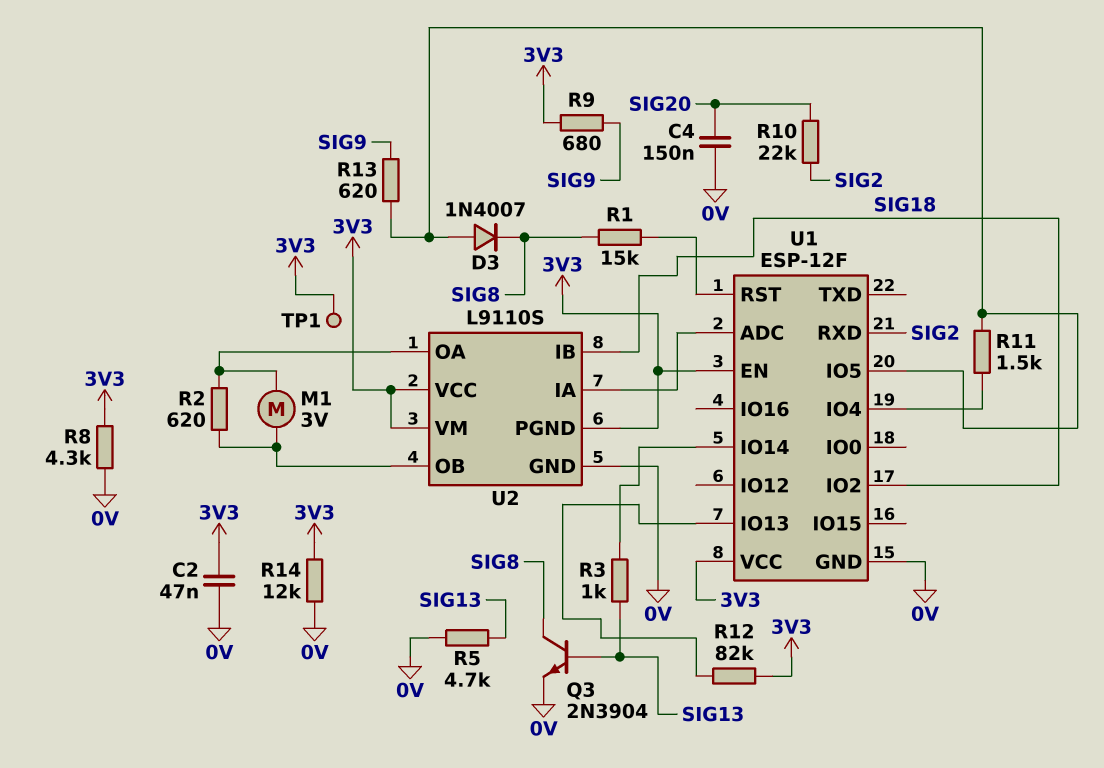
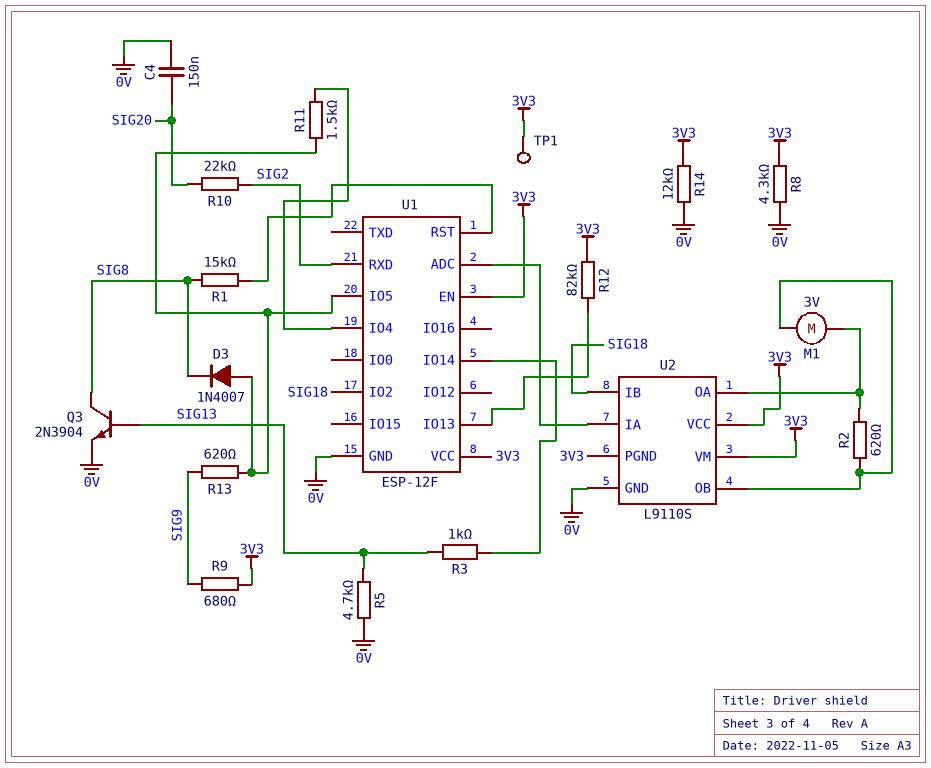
C2: 47nF (0V, 3V3) -> none

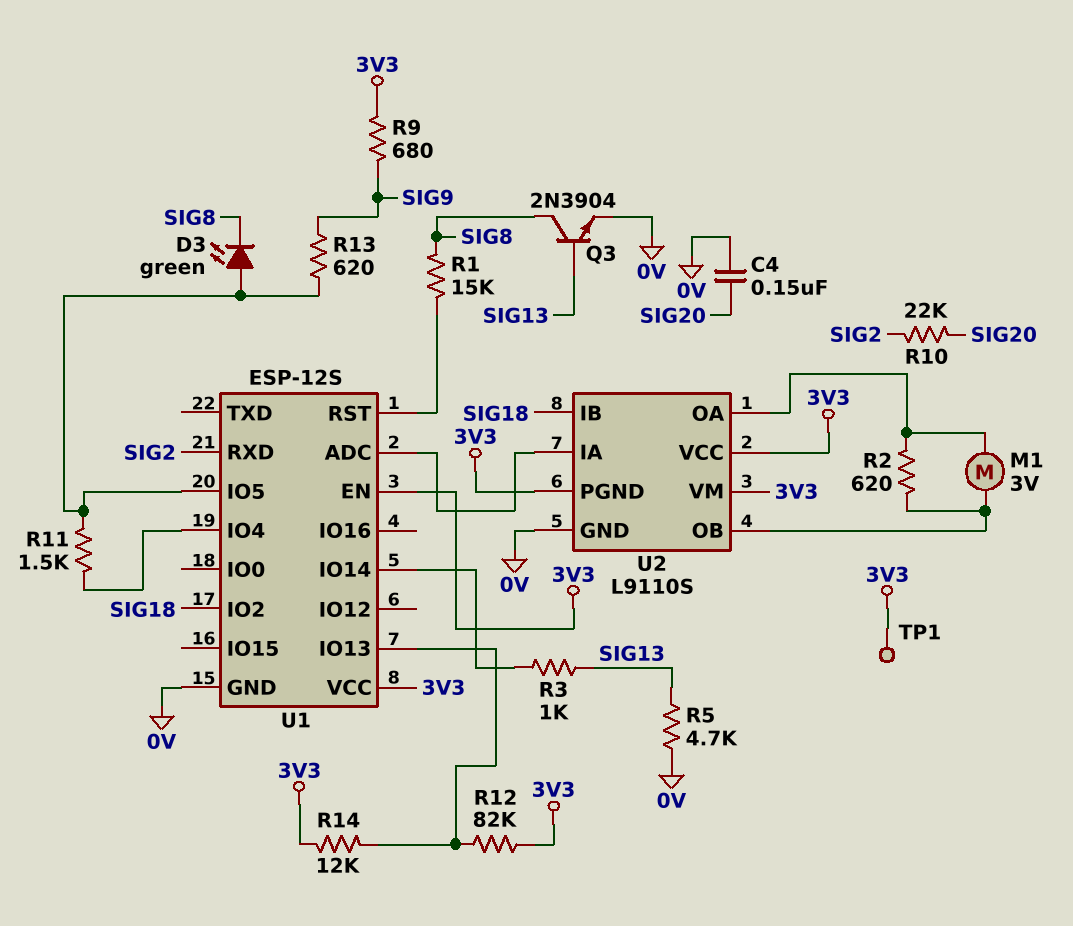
D3: diode 1N4007 (A U1/IO5, K SIG8) -> LED green (A U1/IO5, K SIG8)
R8: 4.3k (0V, 3V3) -> none
R14: 12k (0V, 3V3) -> 12k (3V3, U1/IO13)
U1: ESP-12F -> ESP-12S

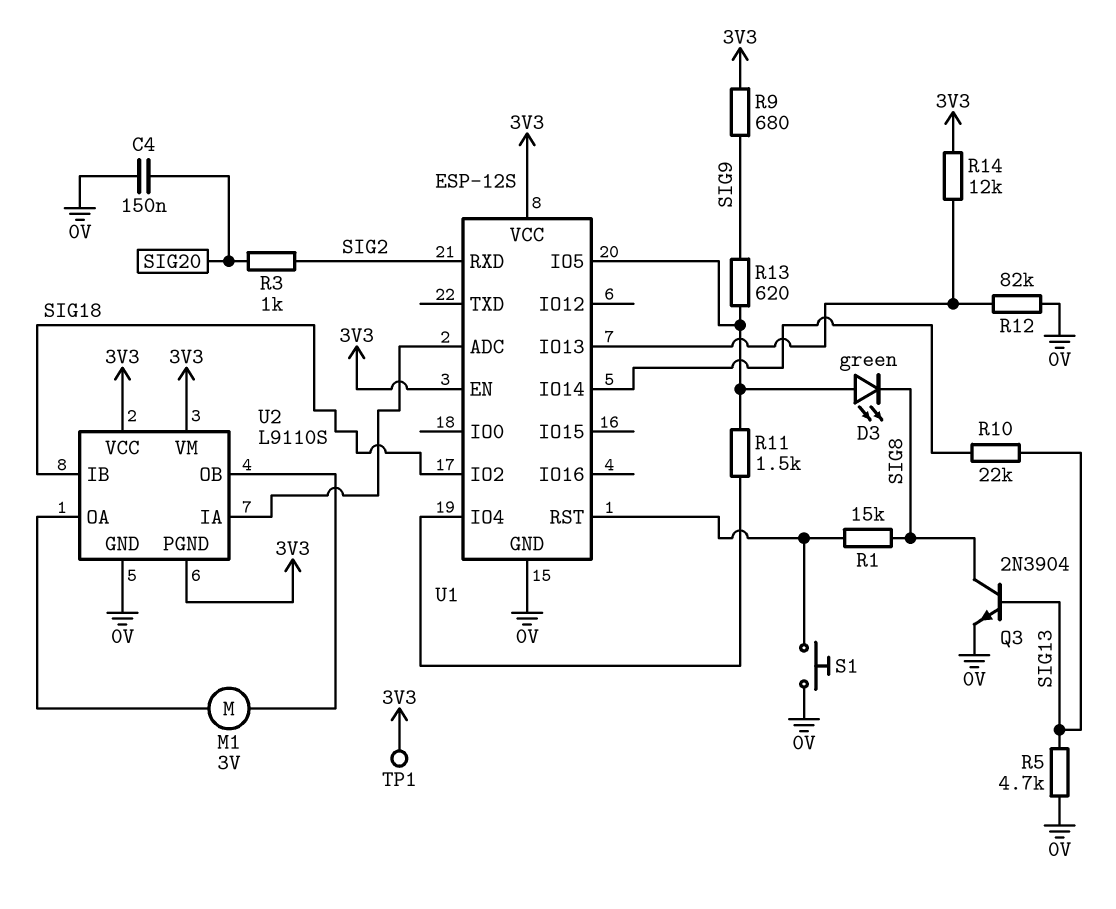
R2: 620 (U2/OA, U2/OB) -> none
R3: 1k (SIG13, U1/IO14) -> 1k (SIG2, SIG20)
R10: 22k (SIG2, SIG20) -> 22k (SIG13, U1/IO14)
R12: 82k (3V3, U1/IO13) -> 82k (0V, U1/IO13)
S1: none -> button (0V, U1/RST)

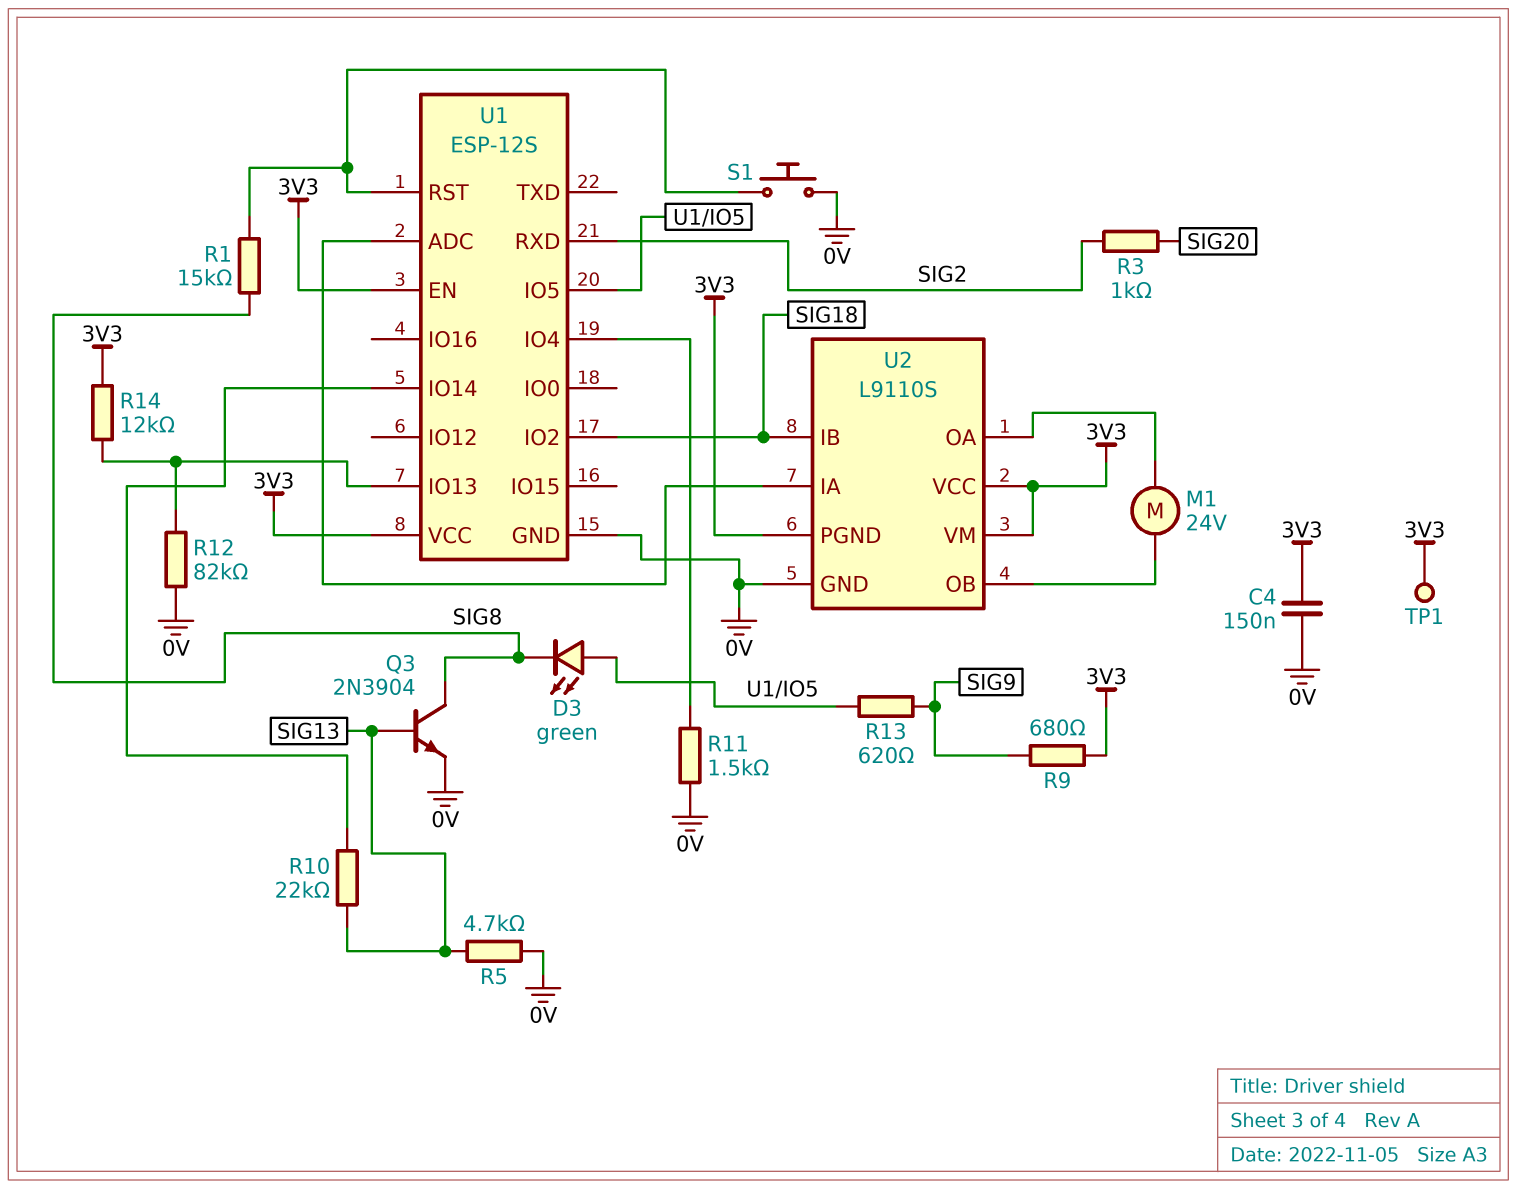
C4: 150nF (0V, SIG20) -> 150nF (0V, 3V3)
M1: motor 3V (U2/OA, U2/OB) -> motor 24V (U2/OA, U2/OB)
R11: 1.5k (U1/IO4, U1/IO5) -> 1.5k (0V, U1/IO4)

